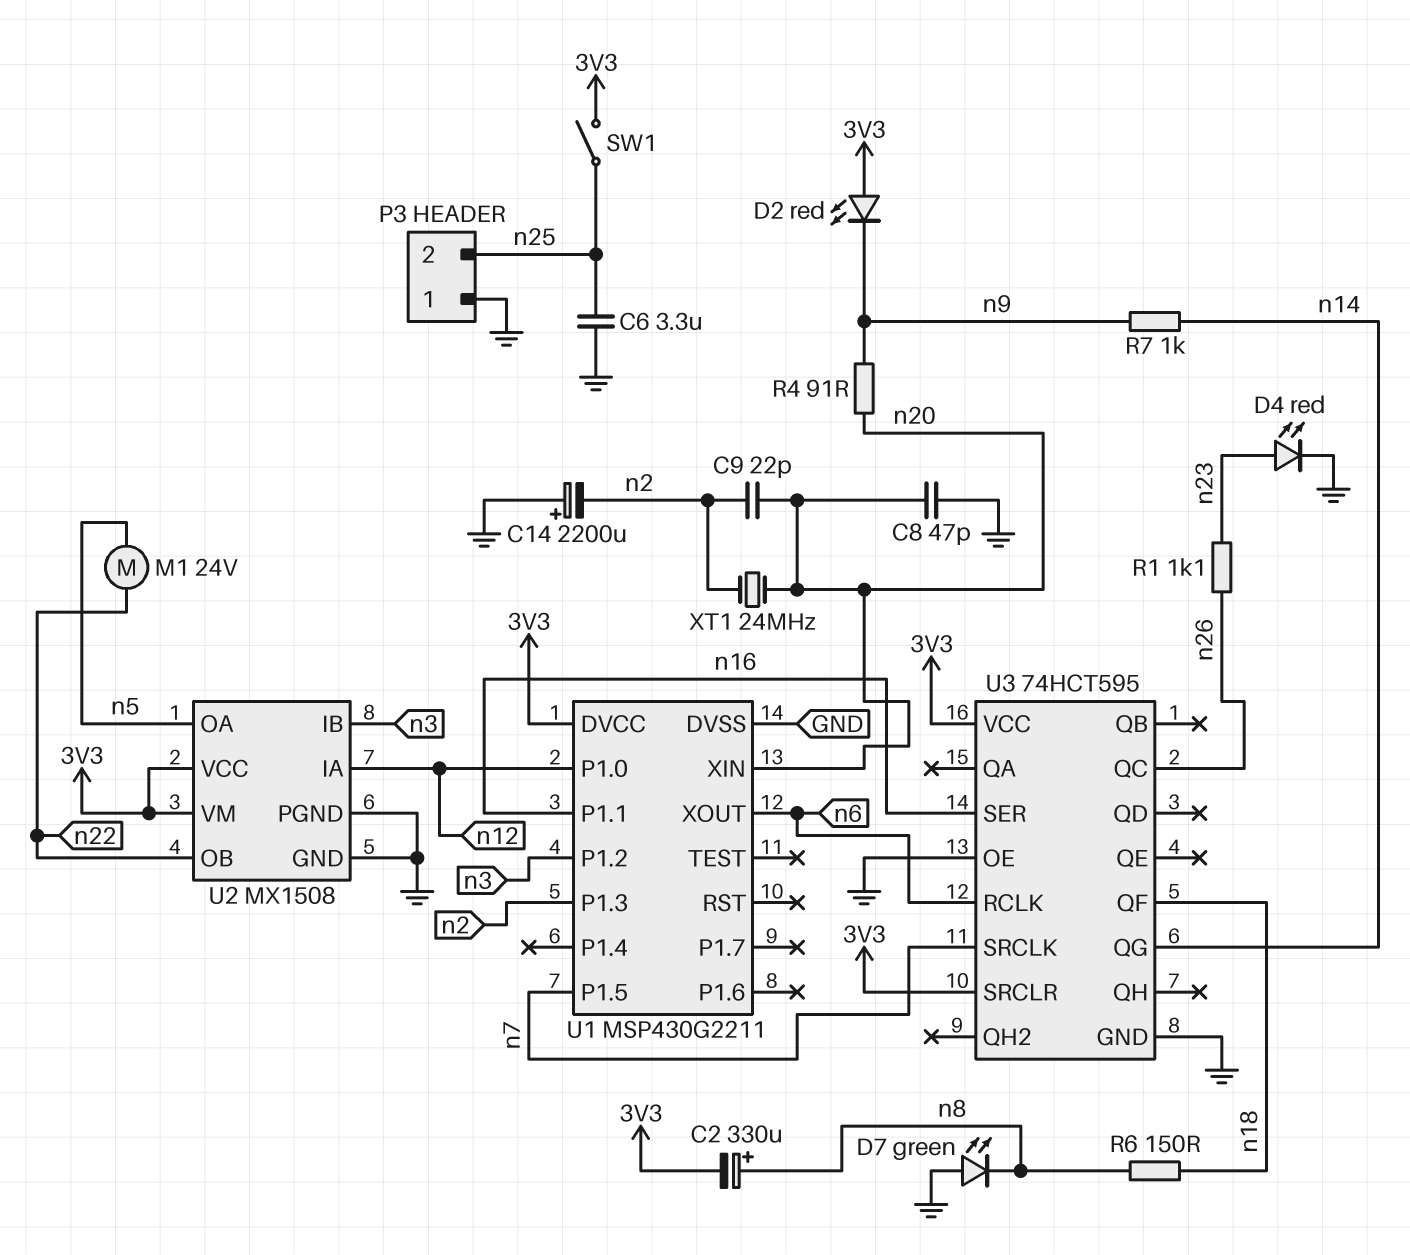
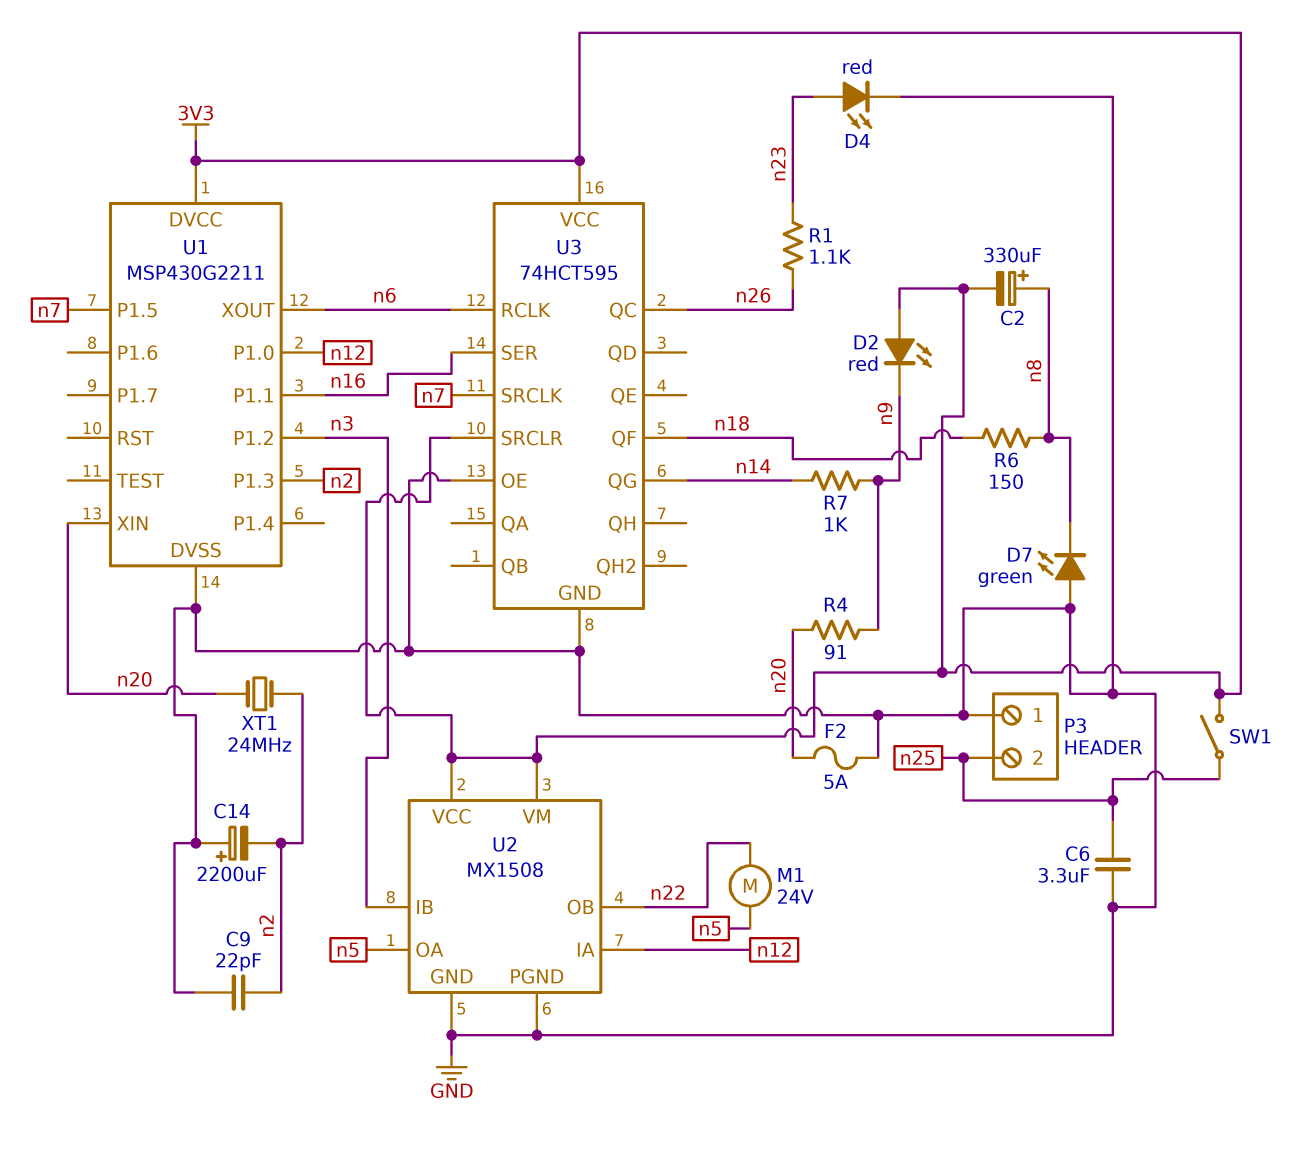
C8: 47pF (GND, n20) -> none
C9: 22pF (n2, n20) -> 22pF (GND, n2)
F2: none -> 5A (GND, n20)

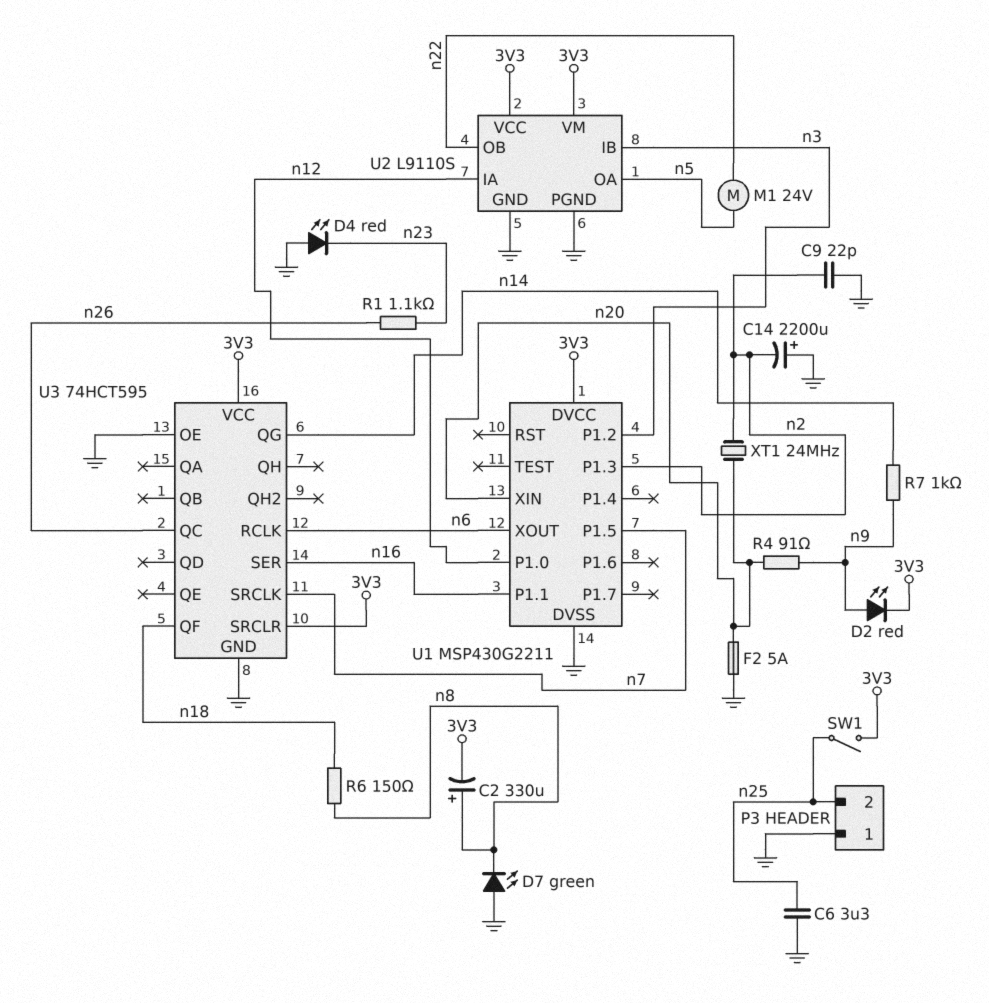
D2: LED red (A 3V3, K n9) -> LED red (A n9, K 3V3)
D4: LED red (A n23, K GND) -> LED red (A GND, K n23)
U2: MX1508 -> L9110S

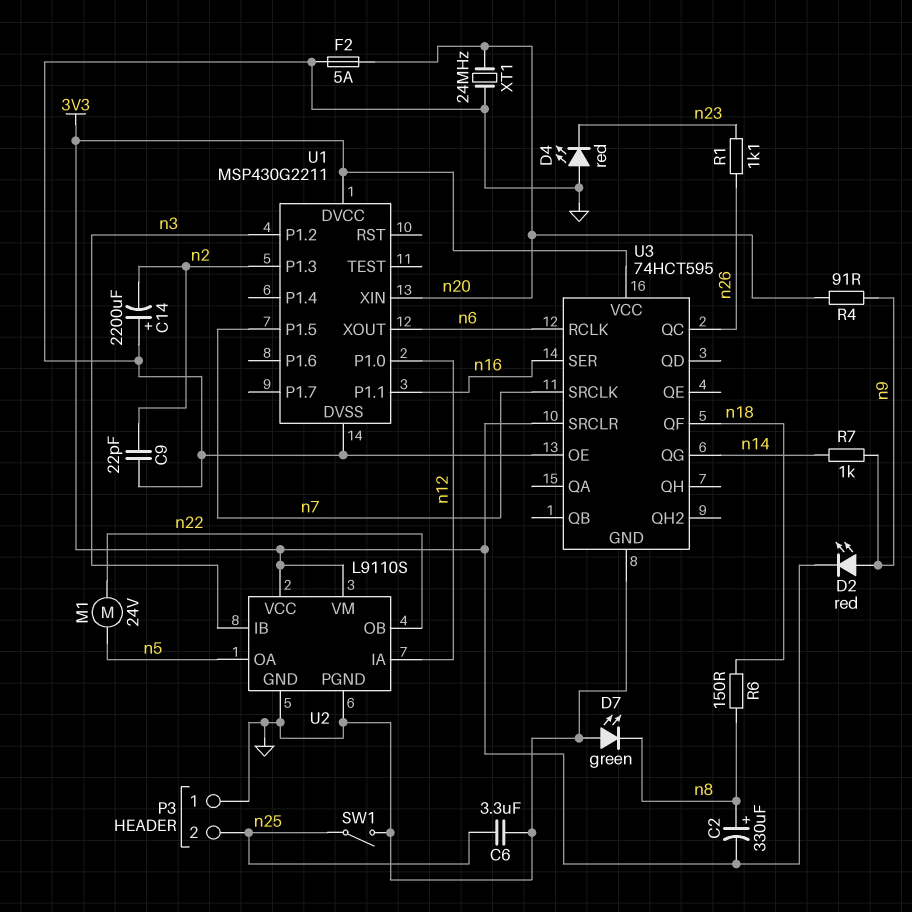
SW1: switch (3V3, n25) -> switch (GND, n25)
XT1: 24MHz (n2, n20) -> 24MHz (GND, n20)

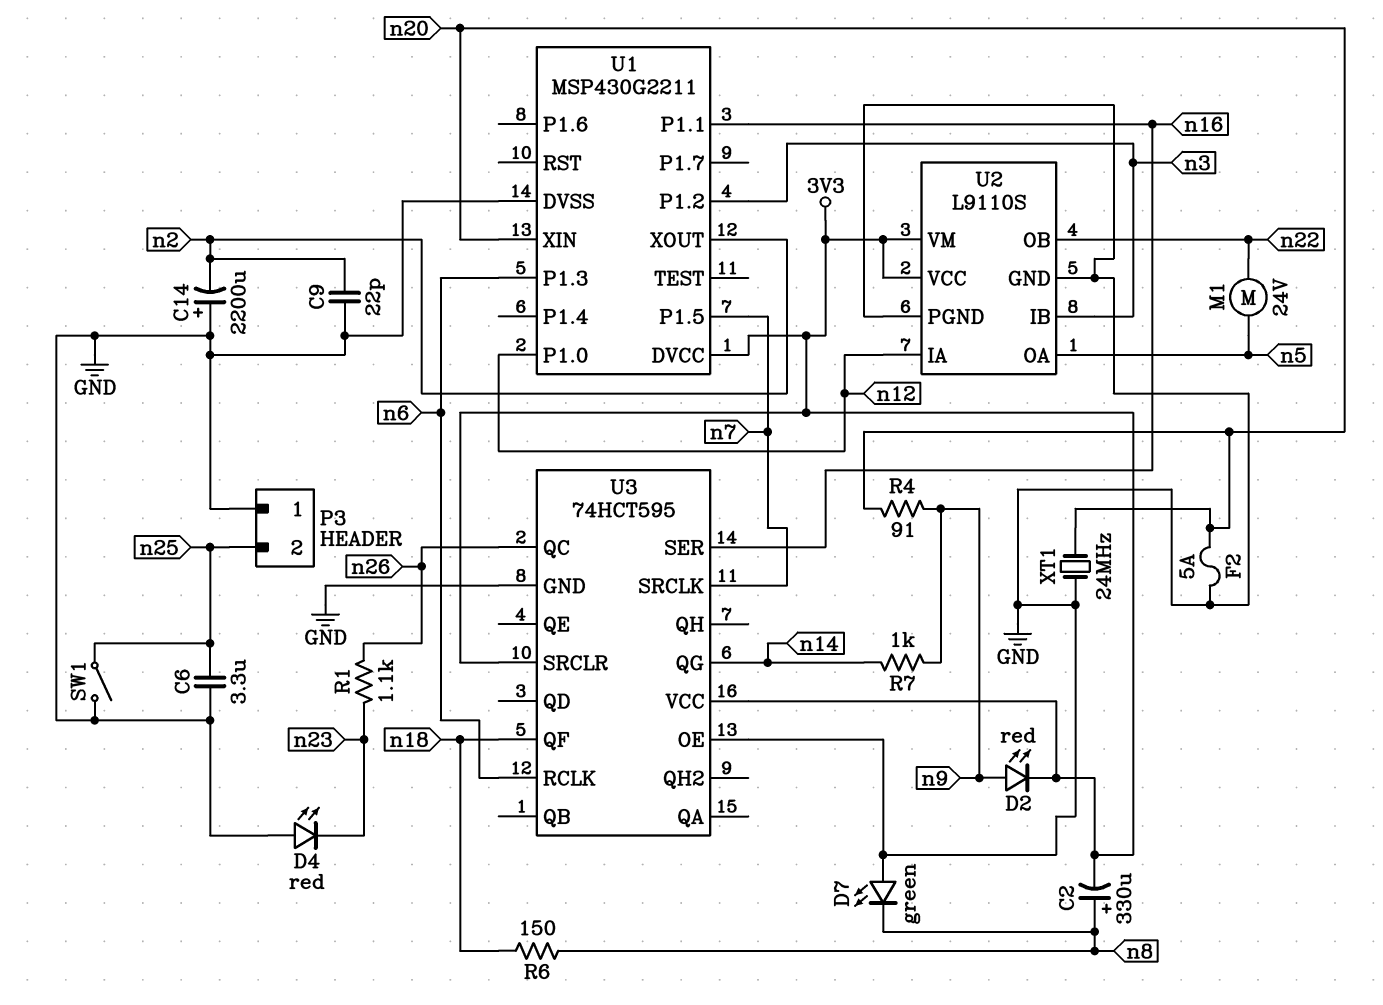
U1 pin P1.3: n2 -> n6
U1 pin XOUT: n6 -> n2

